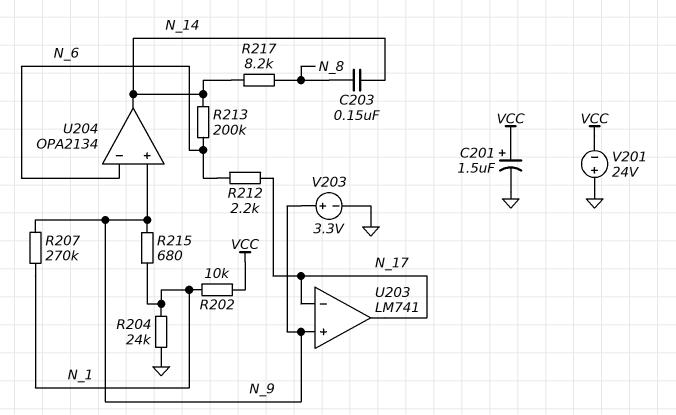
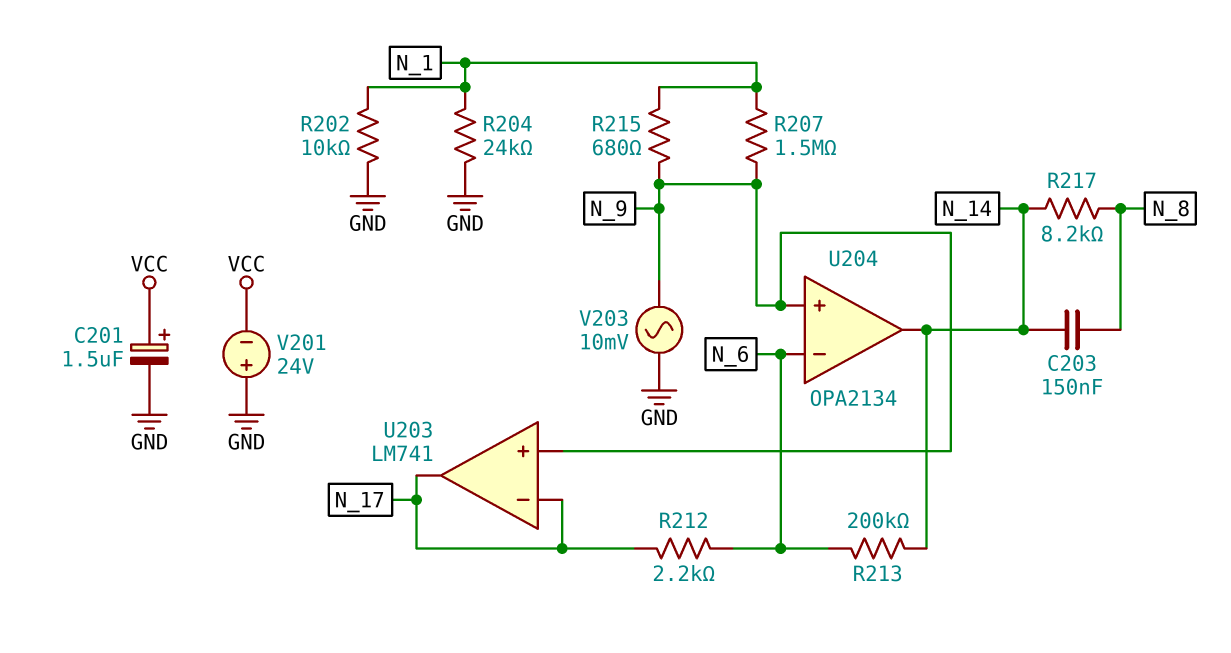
R202: 10k (N_1, VCC) -> 10k (GND, N_1)
R207: 270k (N_1, N_9) -> 1.5M (N_1, N_9)
V203: 3.3V (plus N_9, minus GND) -> AC 10mV (GND, N_9)

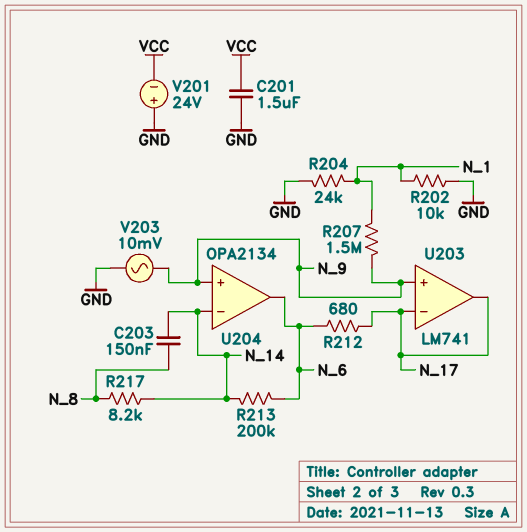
C201: 1.5uF (plus VCC, minus GND) -> 1.5uF (GND, VCC)
R212: 2.2k (N_6, N_17) -> 680 (N_6, N_17)
R215: 680 (N_1, N_9) -> none
U204 pin in-: N_6 -> N_14
U204 pin out: N_14 -> N_6

